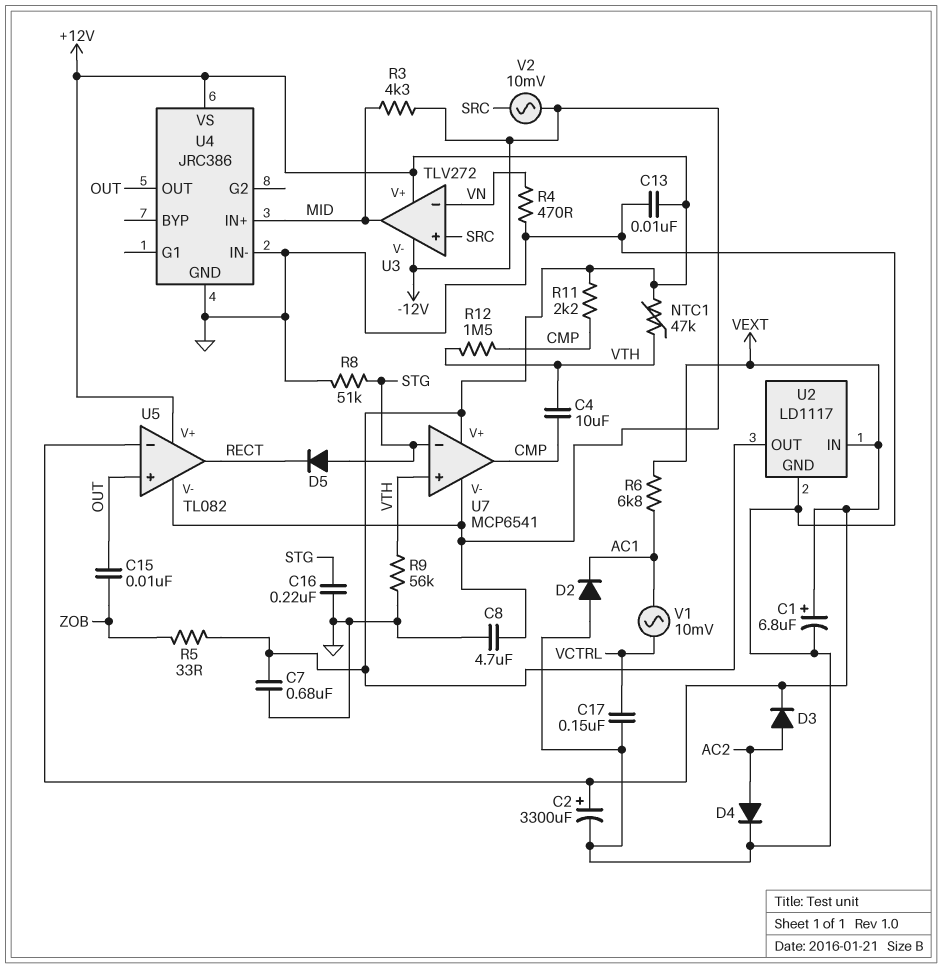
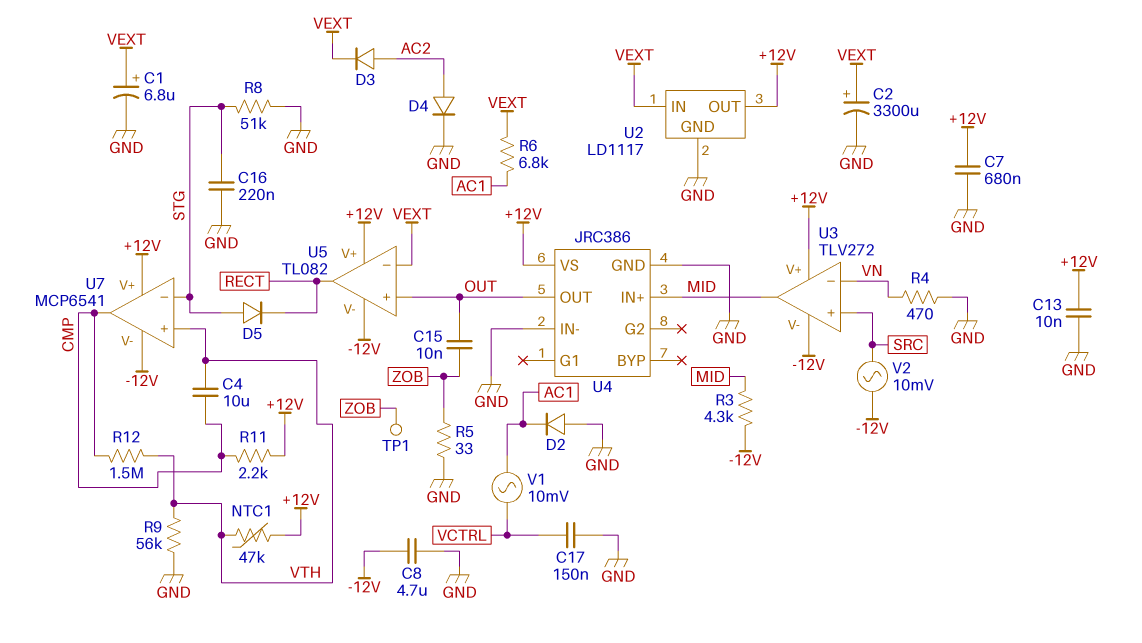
R5: 33 (+12V, ZOB) -> 33 (GND, ZOB)
TP1: none -> test point (ZOB)

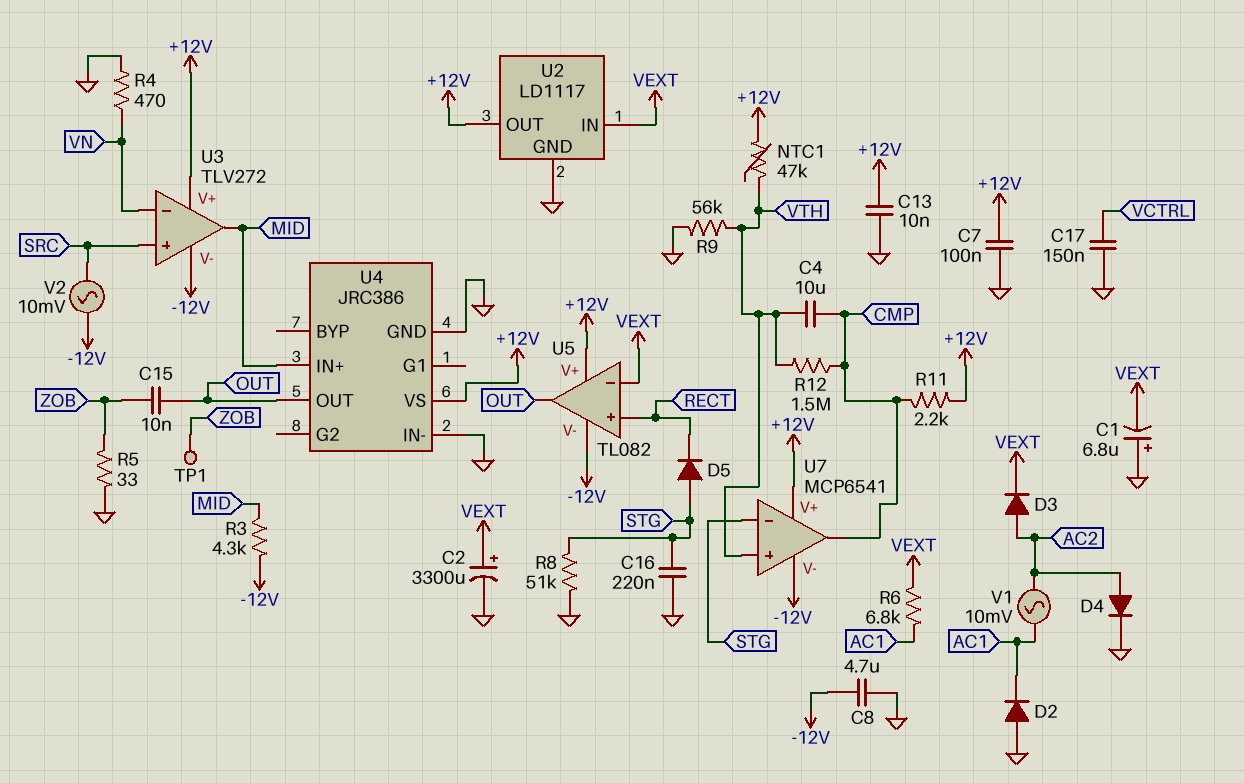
C1: 6.8uF (plus VEXT, minus GND) -> 6.8uF (plus GND, minus VEXT)
C7: 680nF (+12V, GND) -> 100nF (+12V, GND)
U5 pin in+: OUT -> RECT
U5 pin out: RECT -> OUT
V1: AC 10mV (AC1, VCTRL) -> AC 10mV (AC1, AC2)

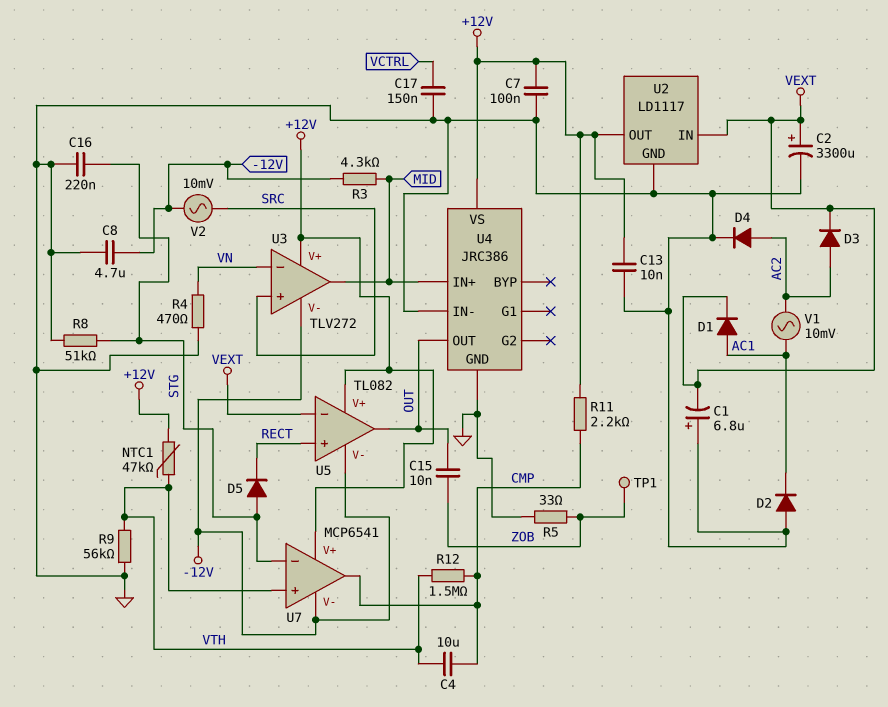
D1: none -> diode (A AC1, K VEXT)
R6: 6.8k (AC1, VEXT) -> none

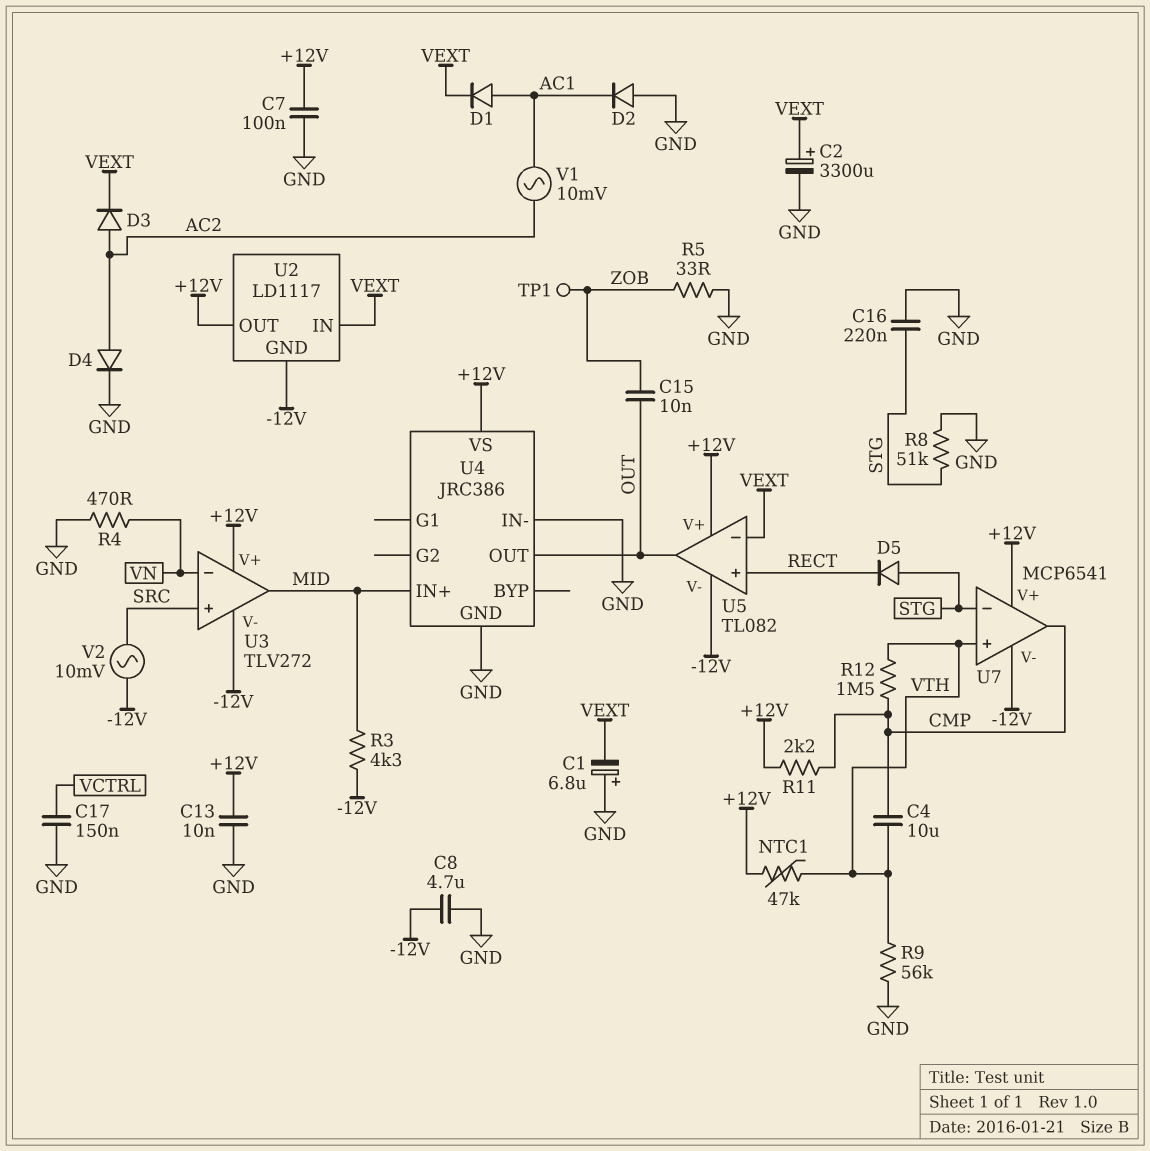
U2 pin GND: GND -> -12V

